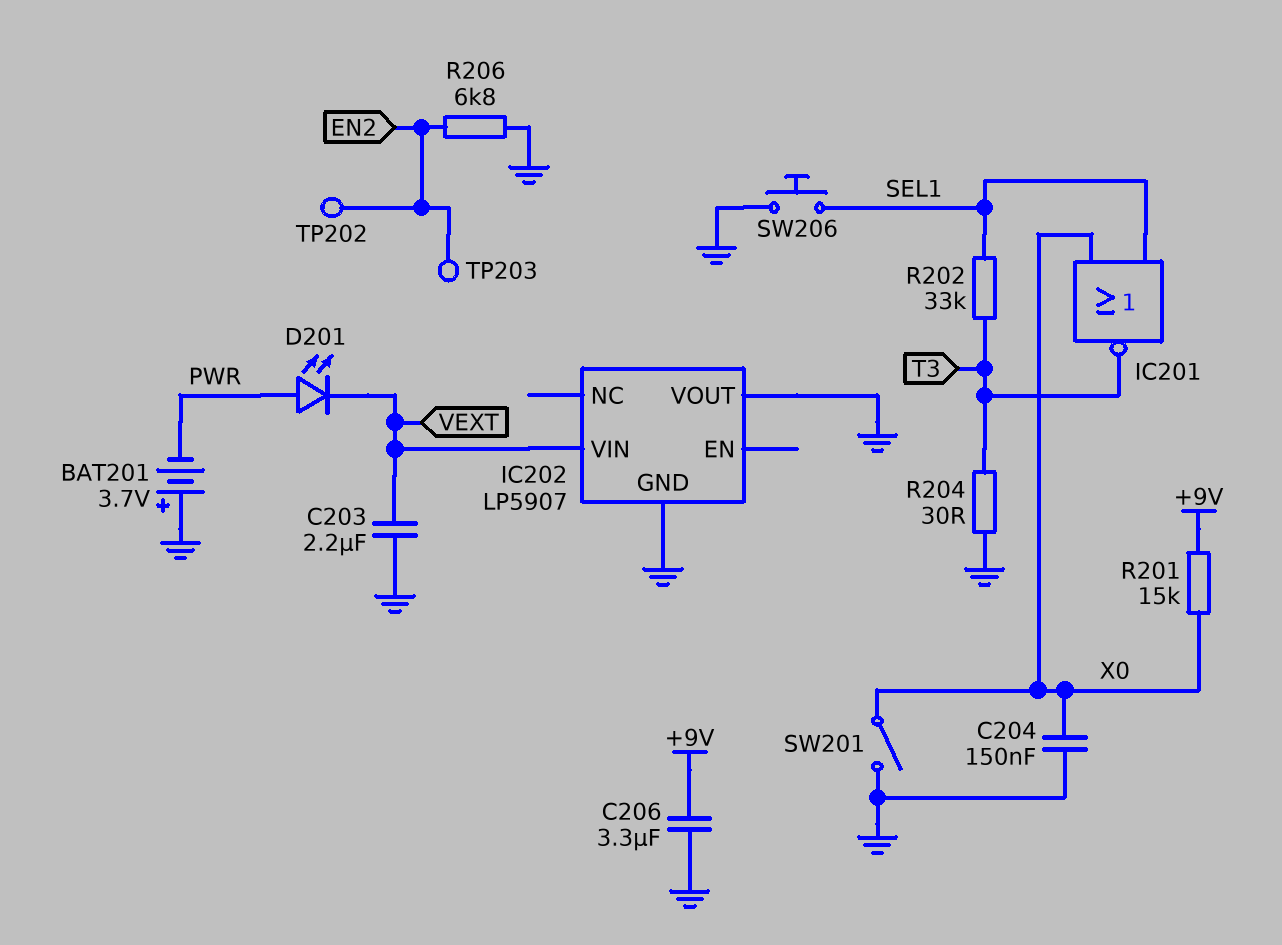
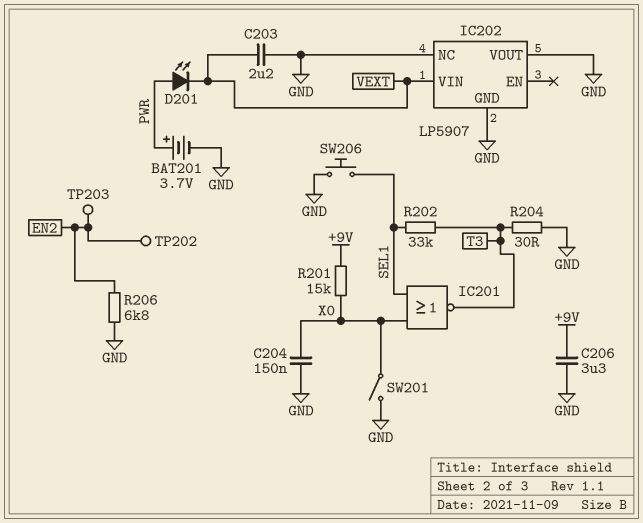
BAT201: 3.7V (plus GND, minus PWR) -> 3.7V (plus PWR, minus GND)
IC202 pin NC: none -> GND

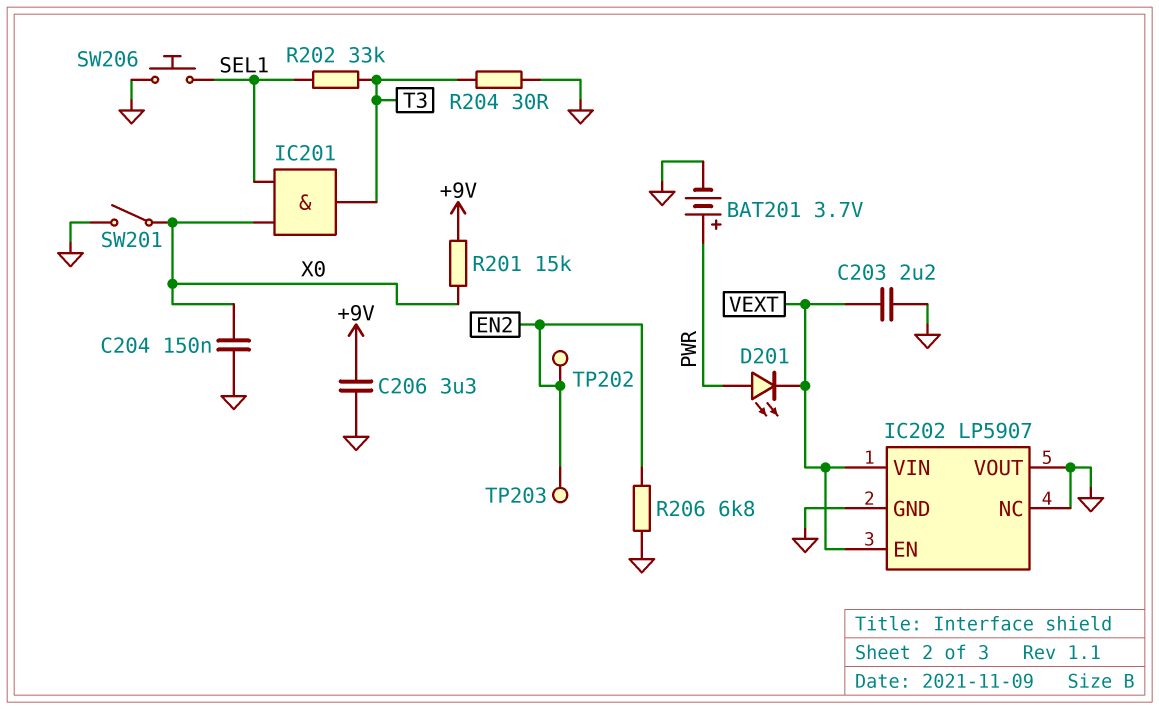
IC201: NOR (in SEL1, in X0, out T3) -> AND (in SEL1, in X0, out T3)
IC202 pin EN: none -> VEXT

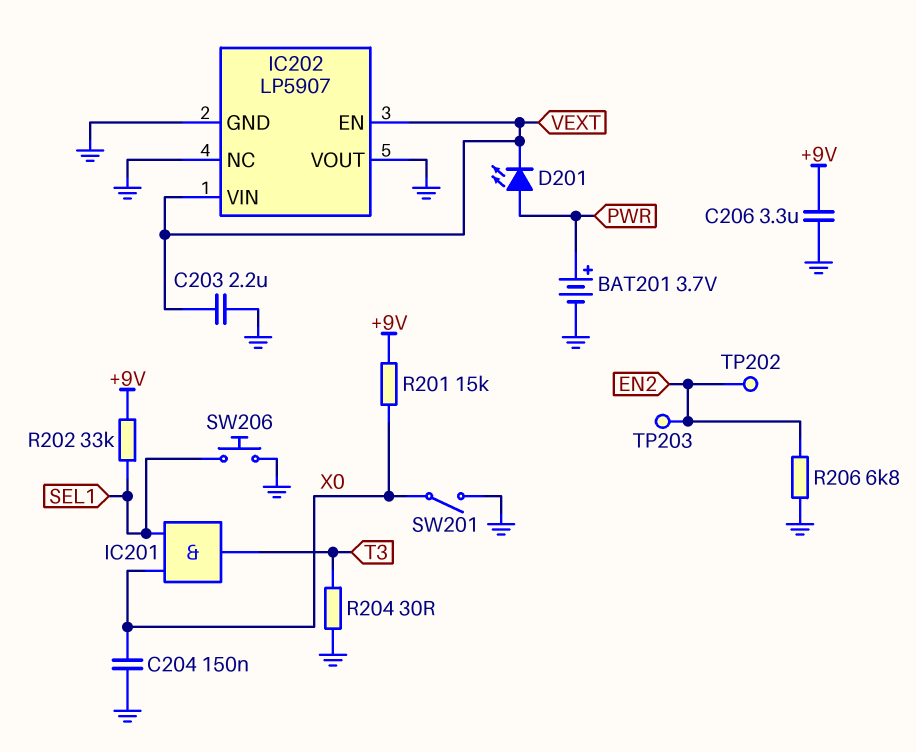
R202: 33k (SEL1, T3) -> 33k (+9V, SEL1)

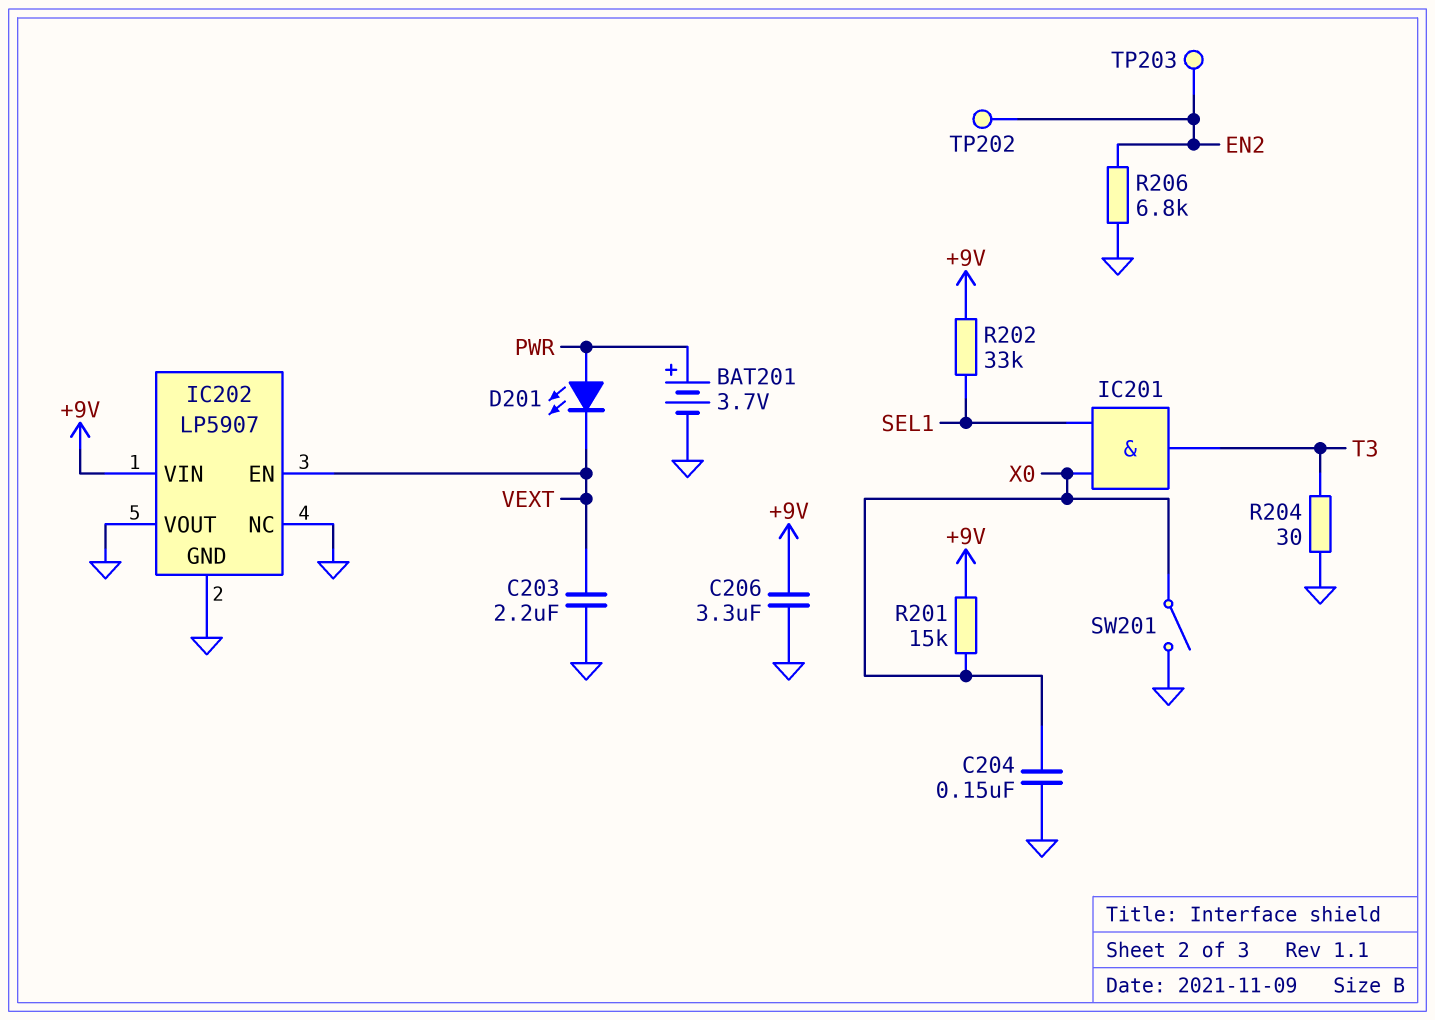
IC202 pin VIN: VEXT -> +9V
SW206: button (GND, SEL1) -> none

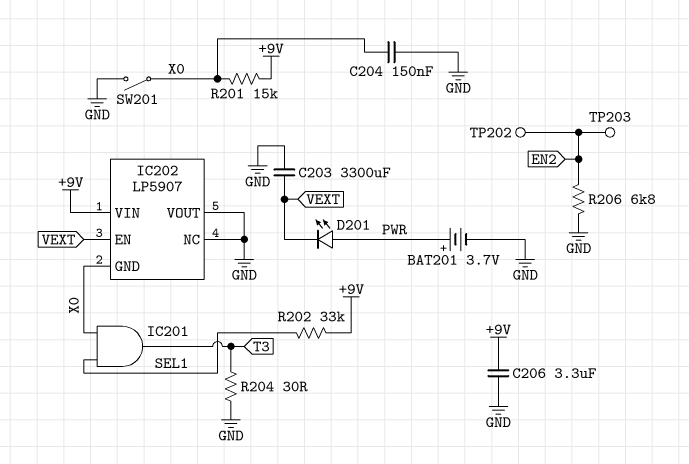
C203: 2.2uF (GND, VEXT) -> 3300uF (GND, VEXT)
IC202 pin GND: GND -> X0

